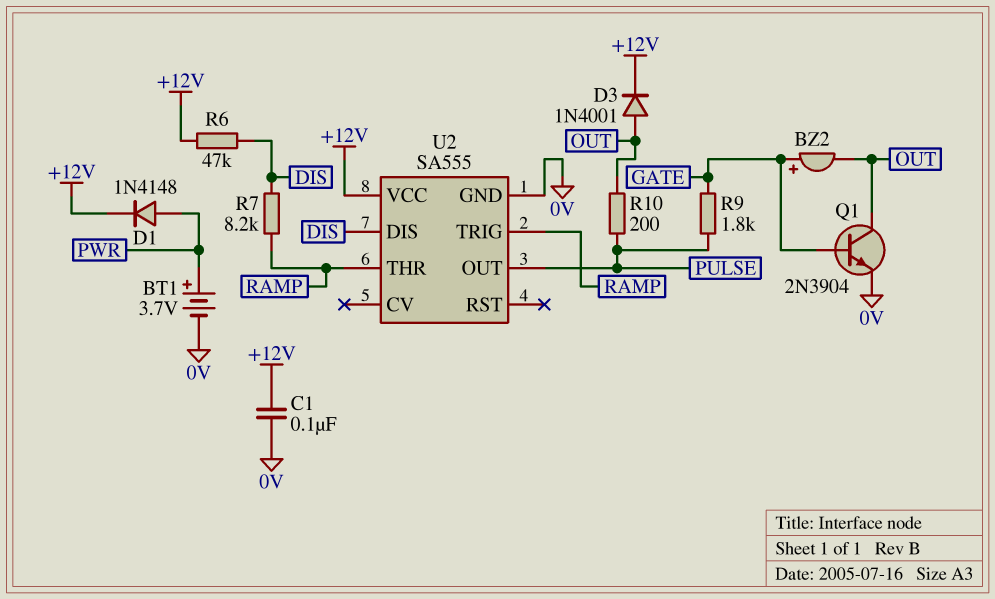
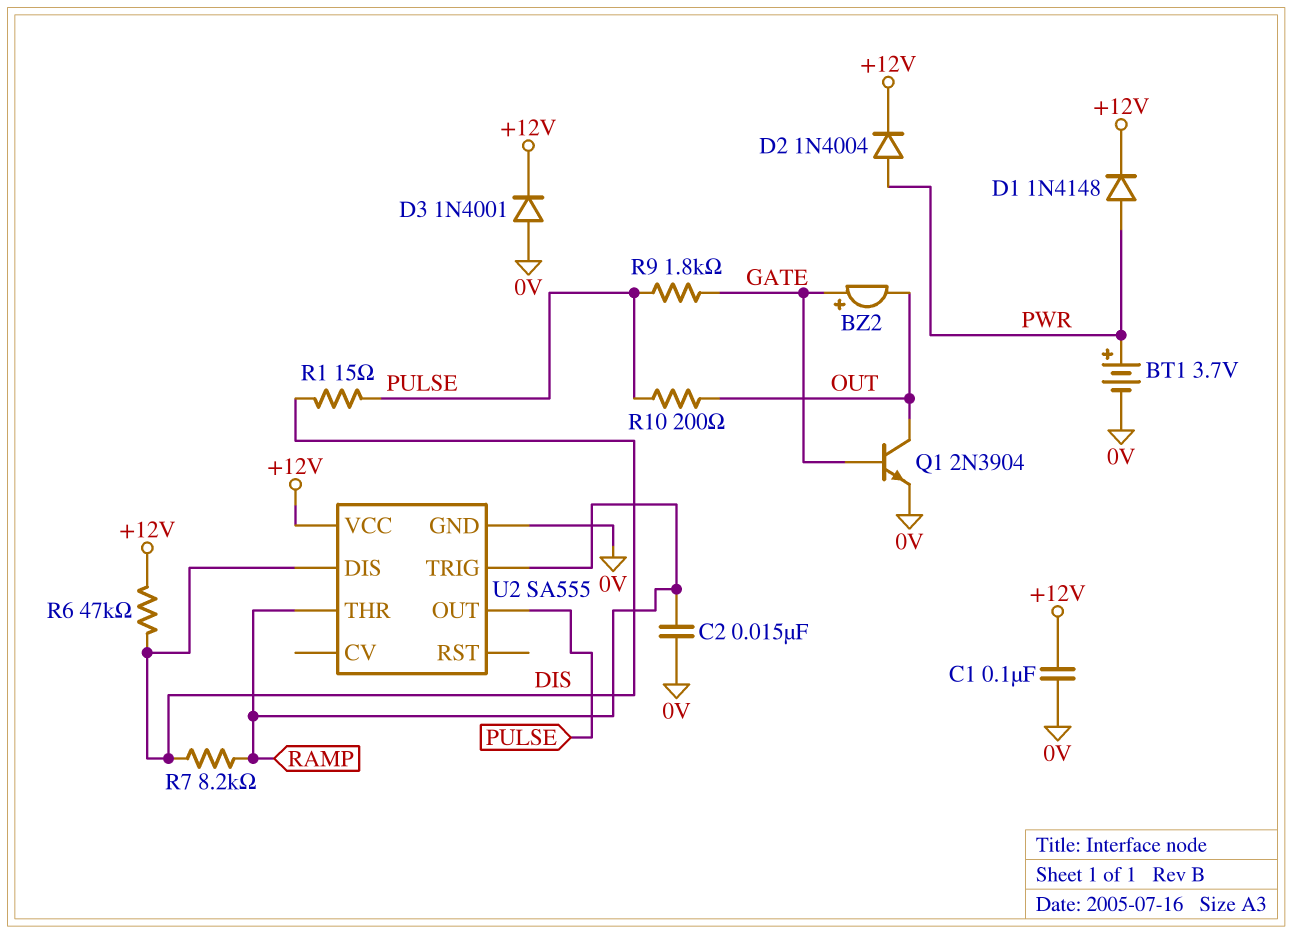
C2: none -> 15nF (0V, RAMP)
D2: none -> diode 1N4004 (A PWR, K +12V)
D3: diode 1N4001 (A OUT, K +12V) -> diode 1N4001 (A 0V, K +12V)
R1: none -> 15 (DIS, PULSE)

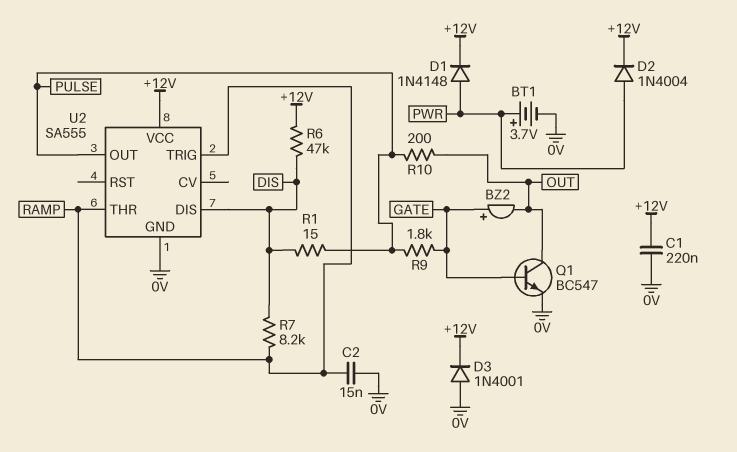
C1: 100nF (+12V, 0V) -> 220nF (+12V, 0V)
Q1: NPN 2N3904 (B GATE, C OUT, E 0V) -> NPN BC547 (B GATE, C OUT, E 0V)

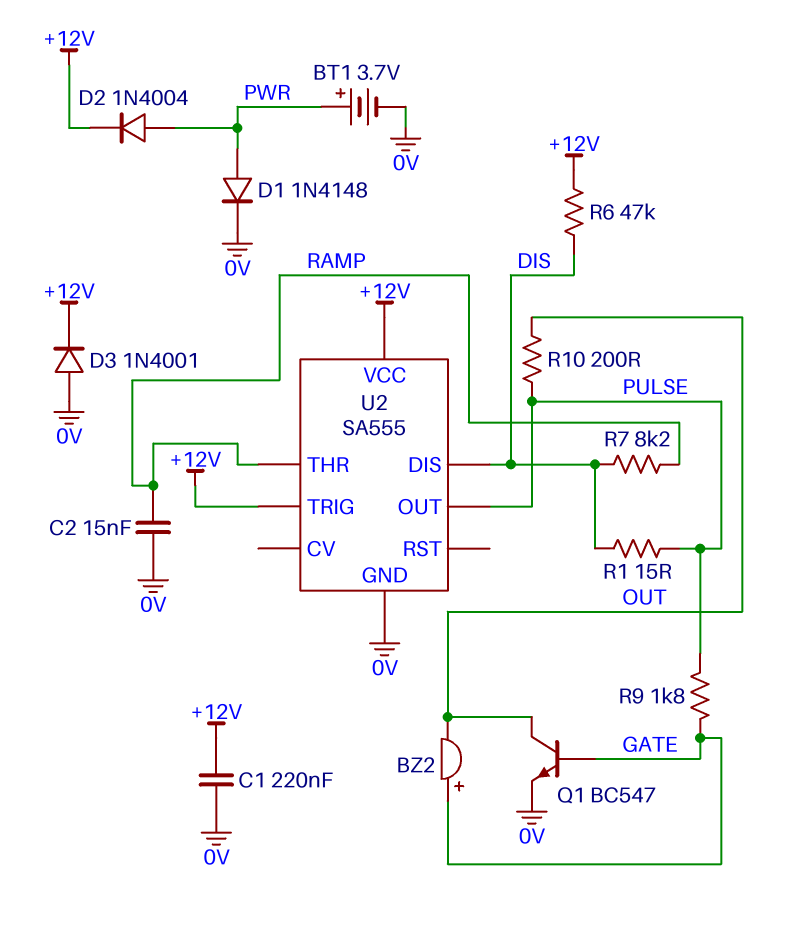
D1: diode 1N4148 (A PWR, K +12V) -> diode 1N4148 (A PWR, K 0V)
U2 pin TRIG: RAMP -> +12V

